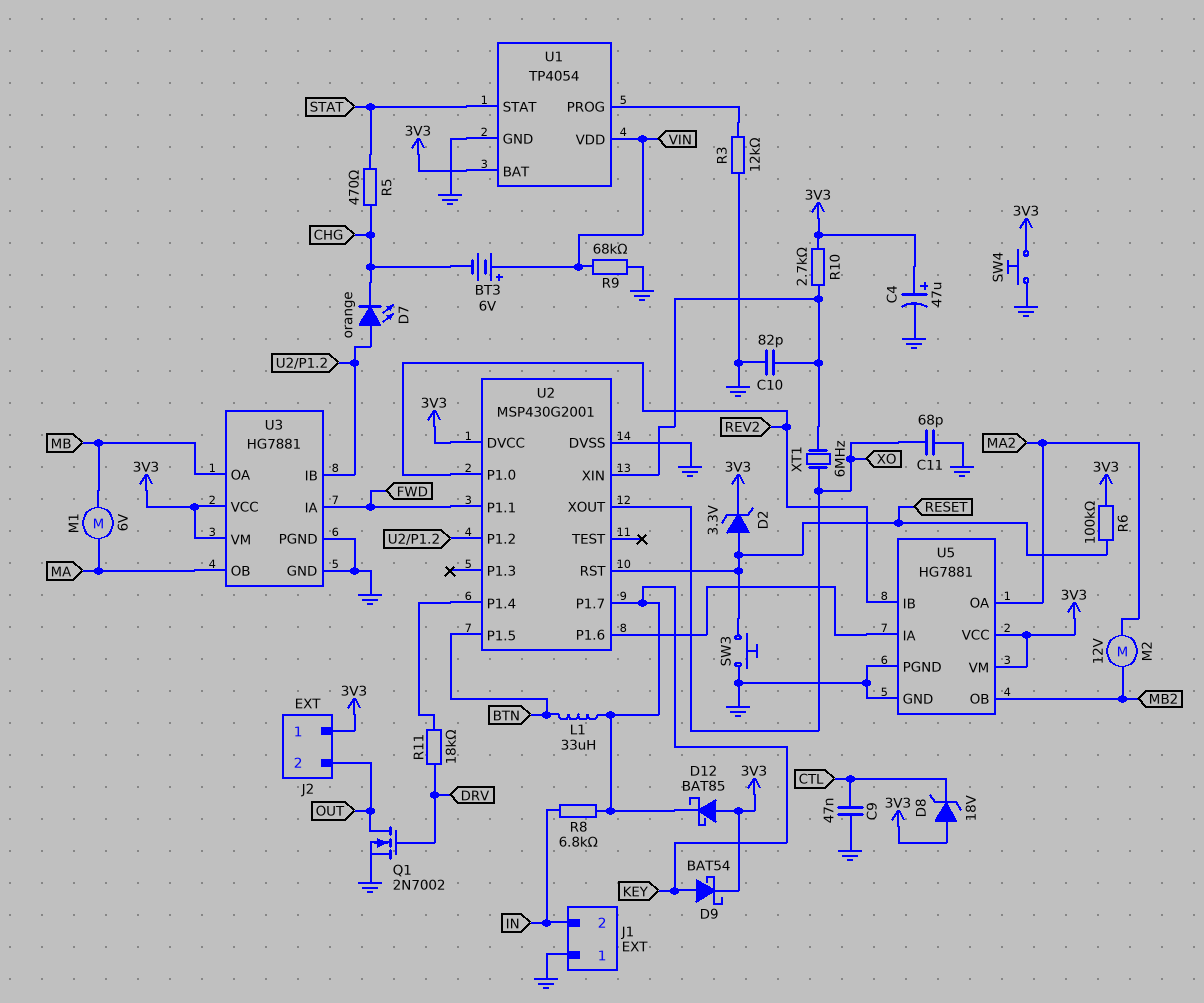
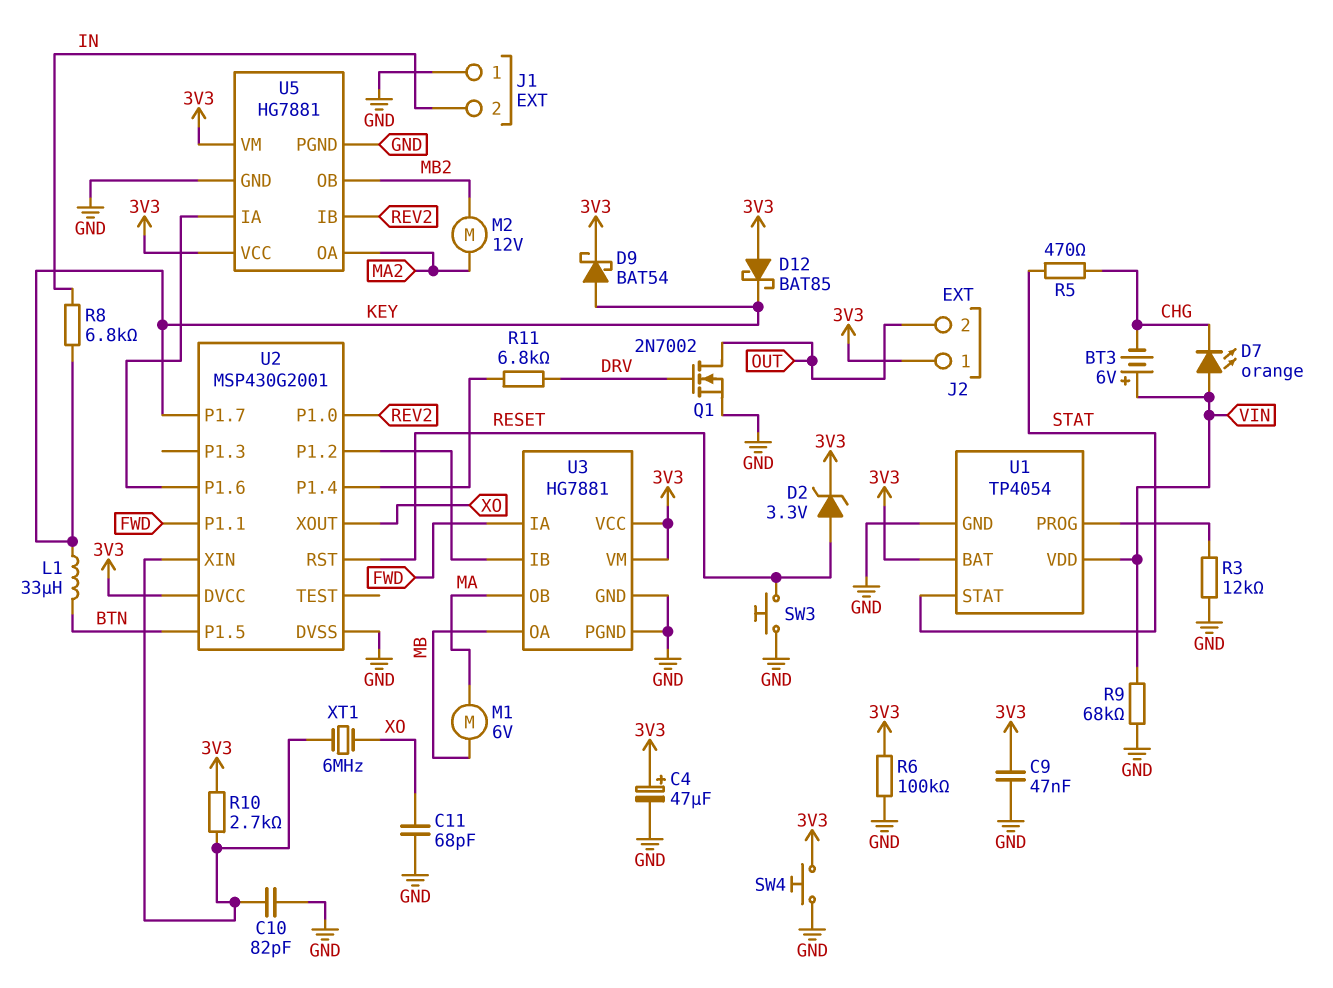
C9: 47nF (CTL, GND) -> 47nF (3V3, GND)
D7: LED orange (A U2/P1.2, K CHG) -> LED orange (A VIN, K CHG)
D8: zener 18V (A 3V3, K CTL) -> none
R6: 100k (3V3, RESET) -> 100k (3V3, GND)
R11: 18k (DRV, U2/P1.4) -> 6.8k (DRV, U2/P1.4)

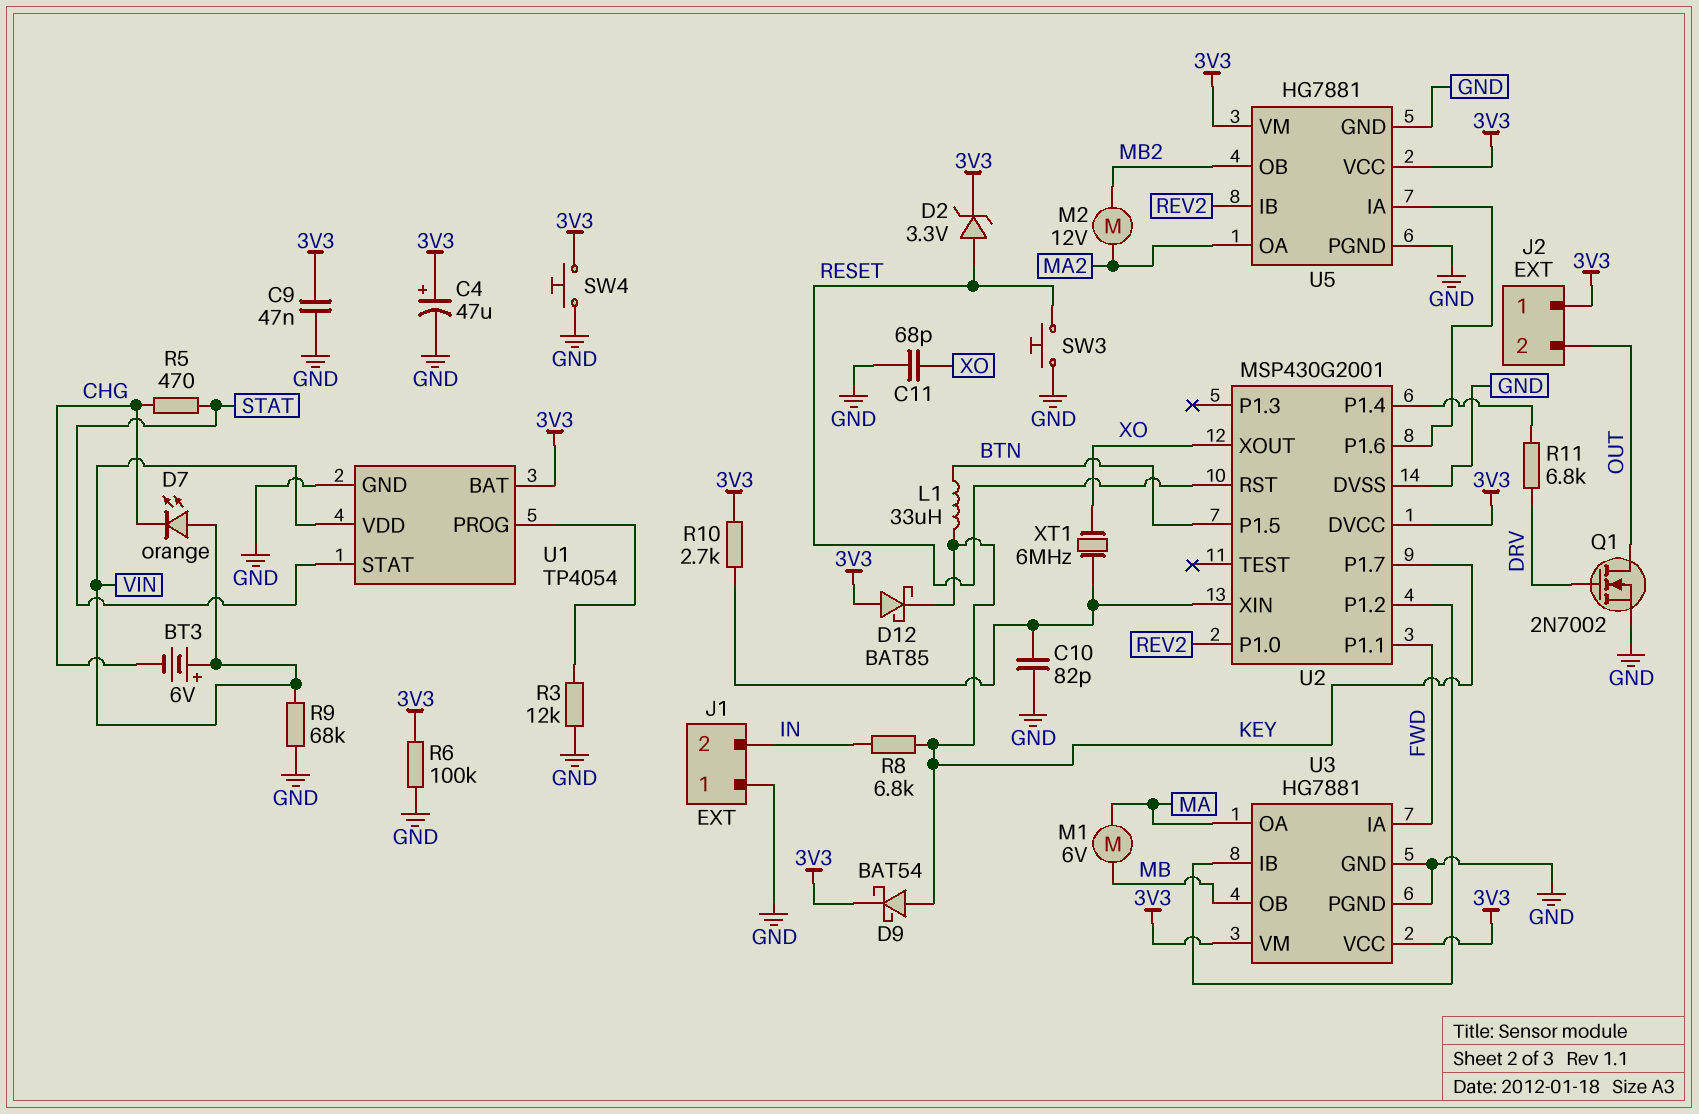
U3 pin OA: MB -> MA
U3 pin OB: MA -> MB

